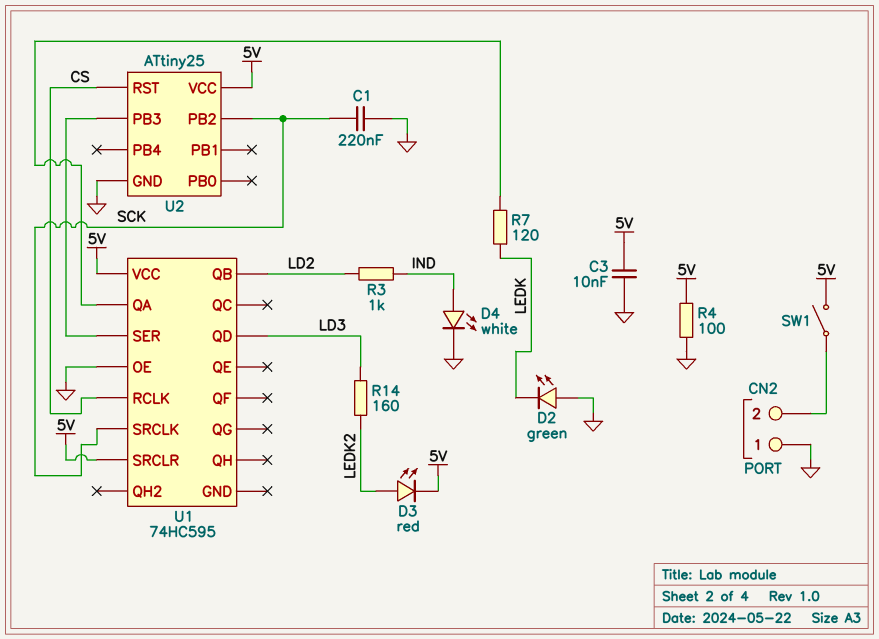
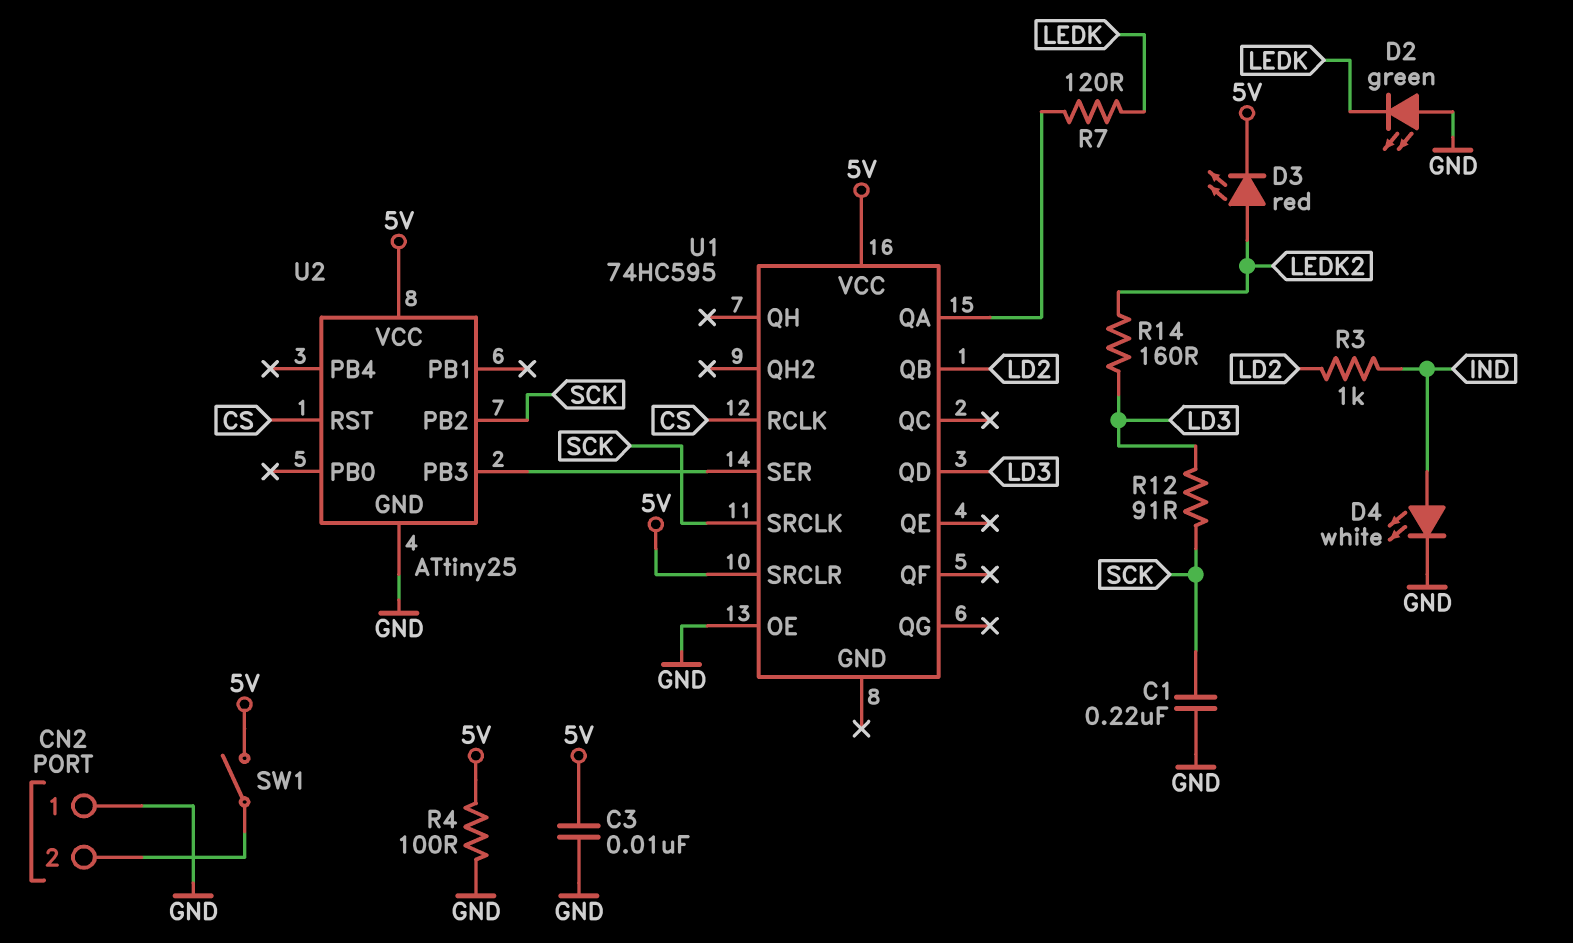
R12: none -> 91 (LD3, SCK)

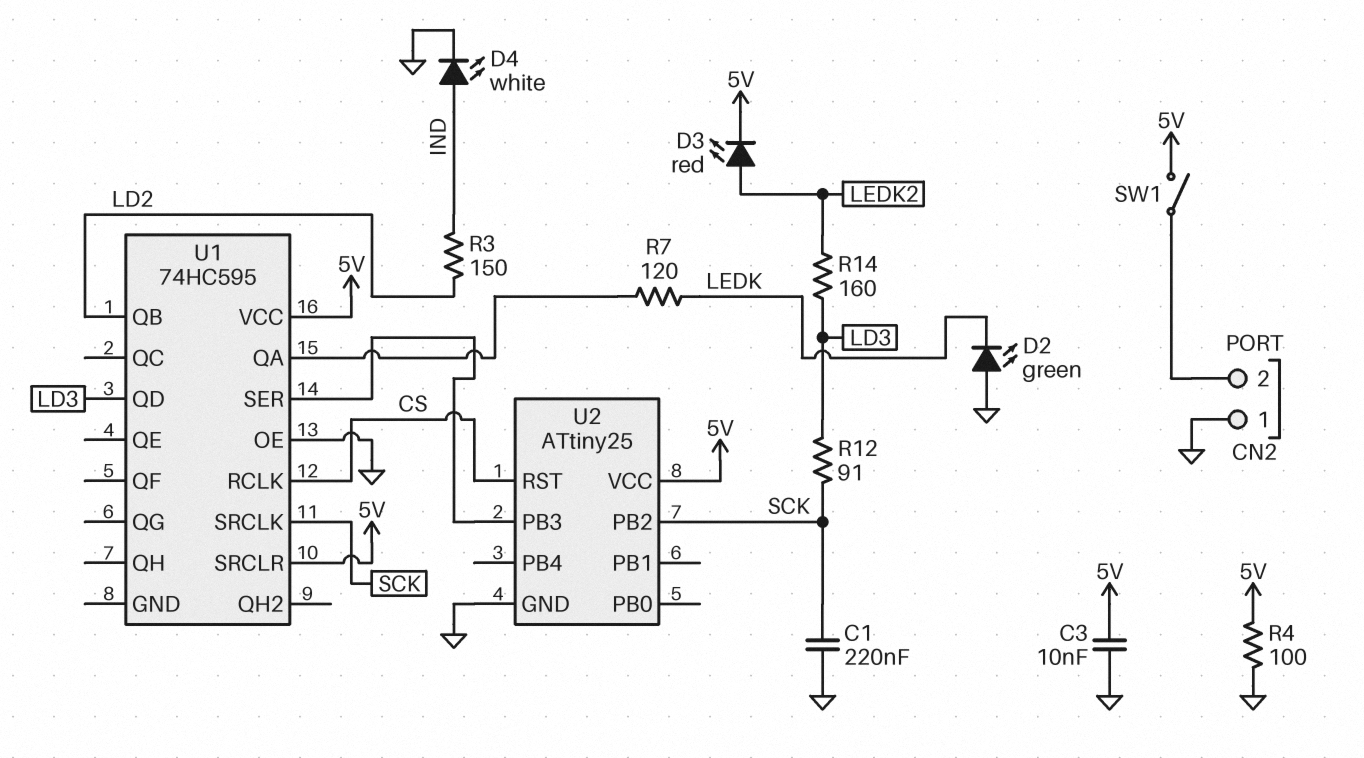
R3: 1k (IND, LD2) -> 150 (IND, LD2)

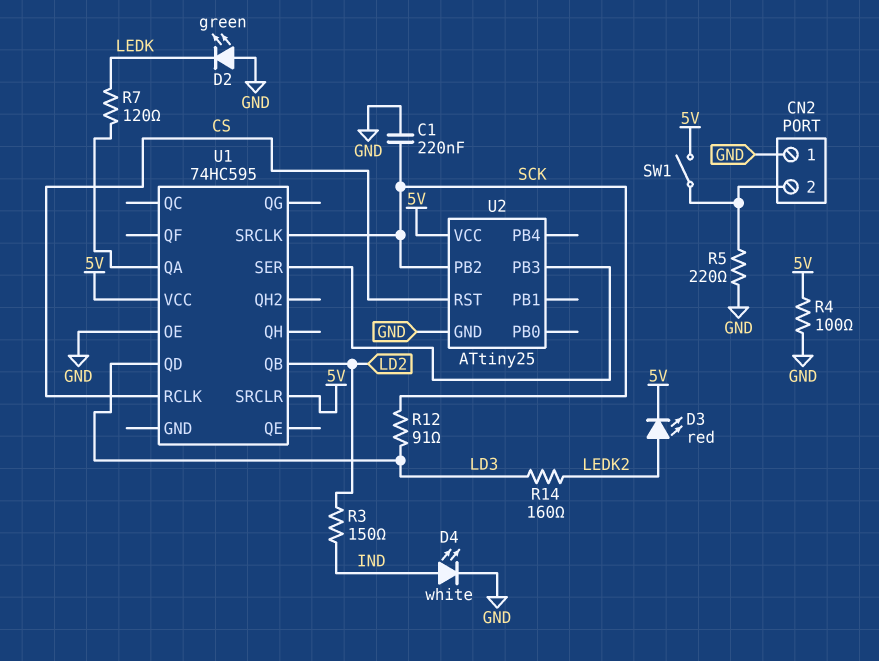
C3: 10nF (5V, GND) -> none
R5: none -> 220 (CN2/2, GND)

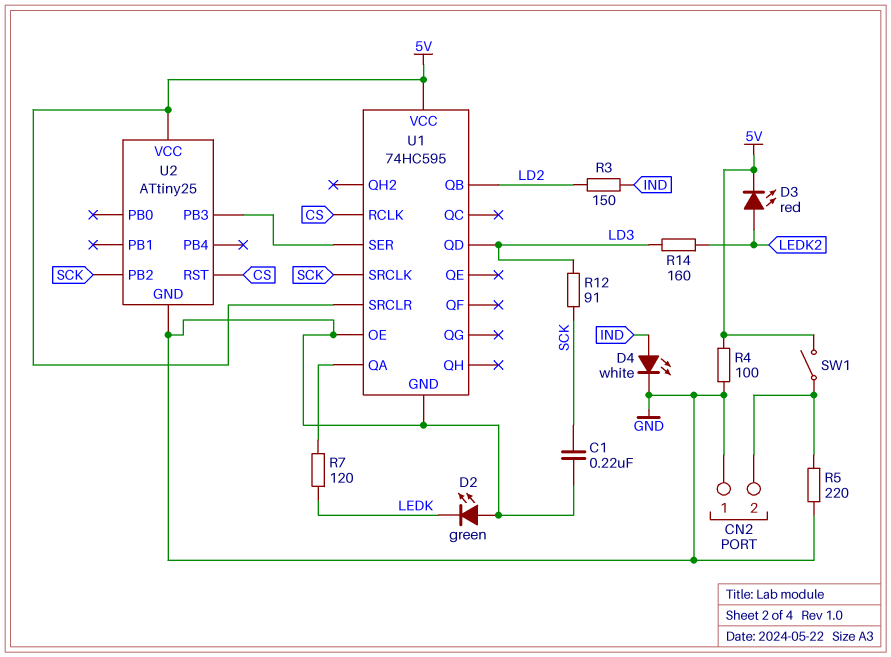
U1 pin GND: none -> GND

